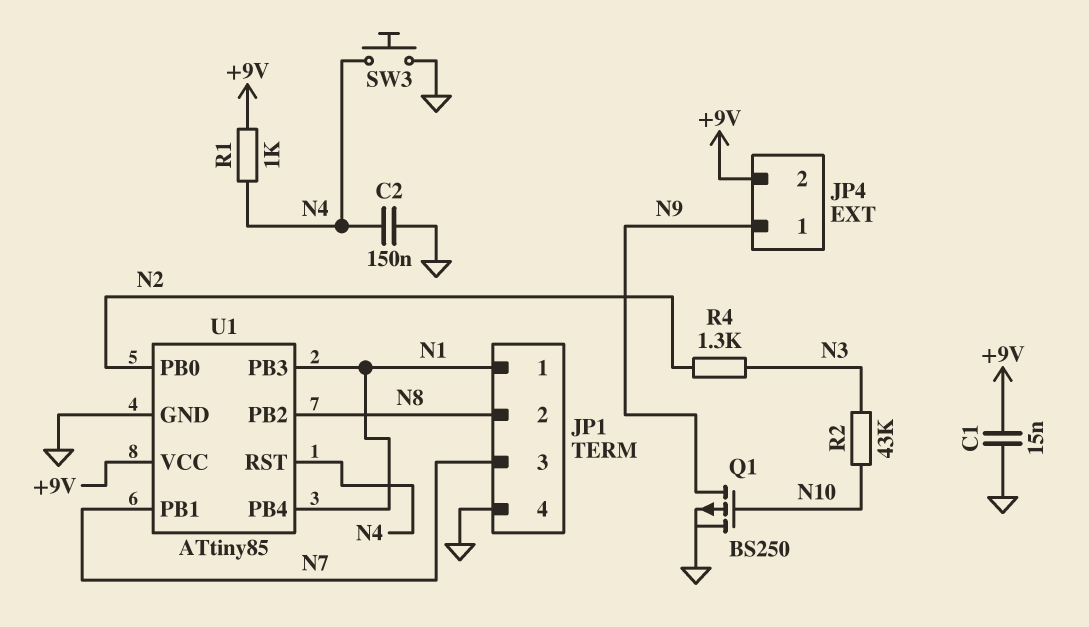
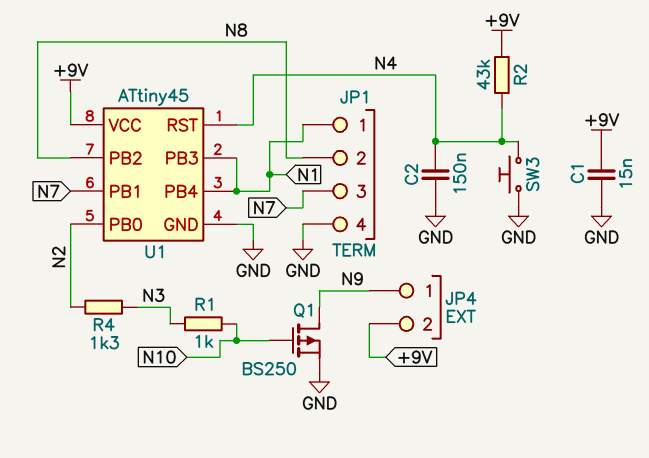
R1: 1k (+9V, N4) -> 1k (N3, N10)
R2: 43k (N3, N10) -> 43k (+9V, N4)
U1: ATtiny85 -> ATtiny45

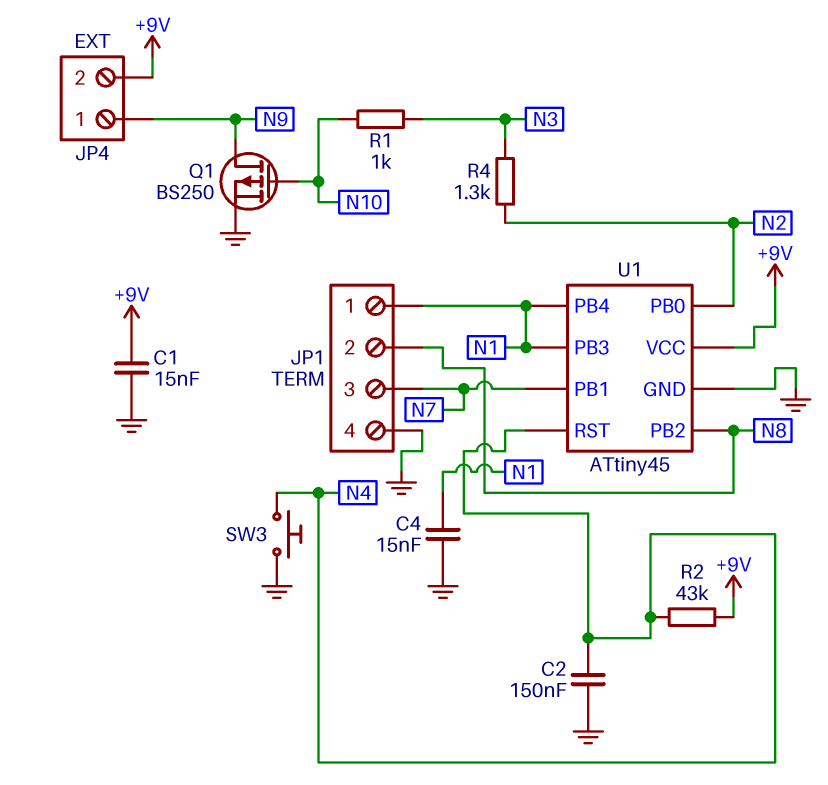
C4: none -> 15nF (GND, N1)

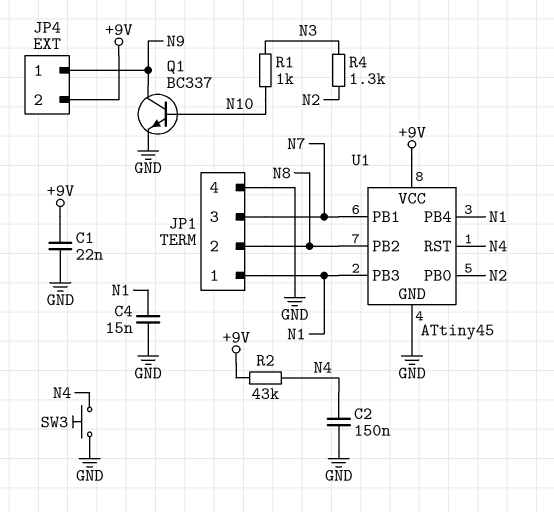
C1: 15nF (+9V, GND) -> 22nF (+9V, GND)
Q1: PMOS BS250 (G N10, D N9, S GND) -> NPN BC337 (B N10, C N9, E GND)

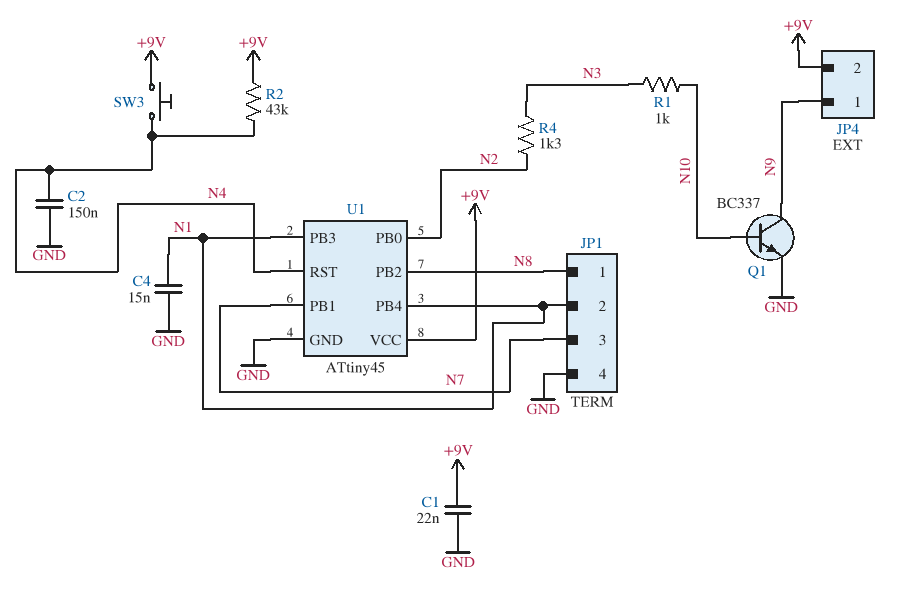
JP1 pin 1: N1 -> N8
JP1 pin 2: N8 -> N1
SW3: button (GND, N4) -> button (+9V, N4)

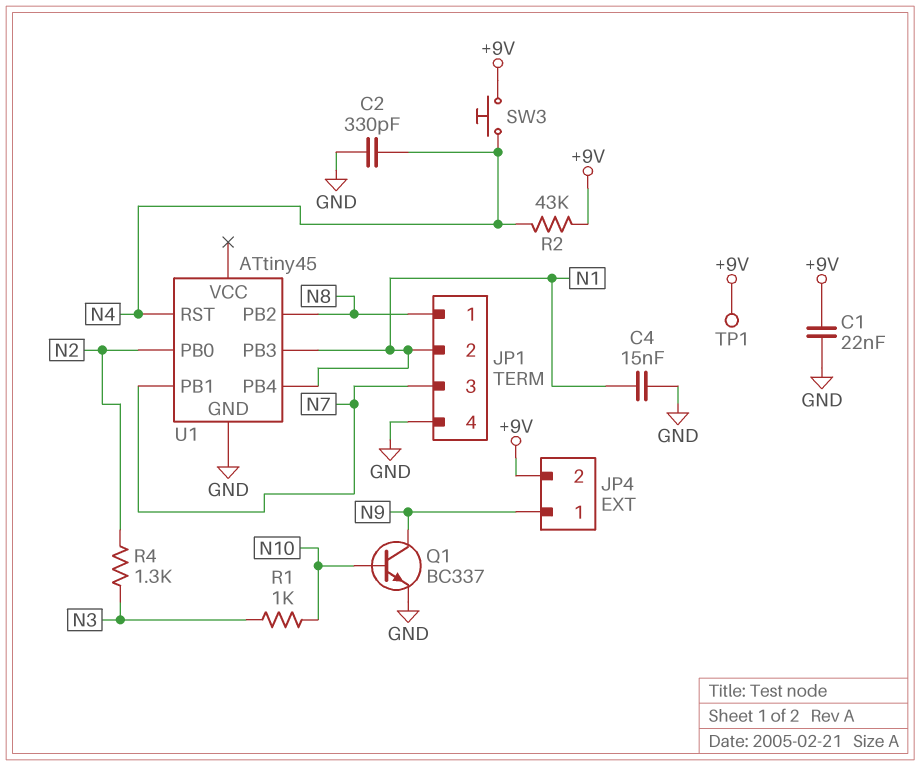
C2: 150nF (GND, N4) -> 330pF (GND, N4)
TP1: none -> test point (+9V)
U1 pin VCC: +9V -> none

